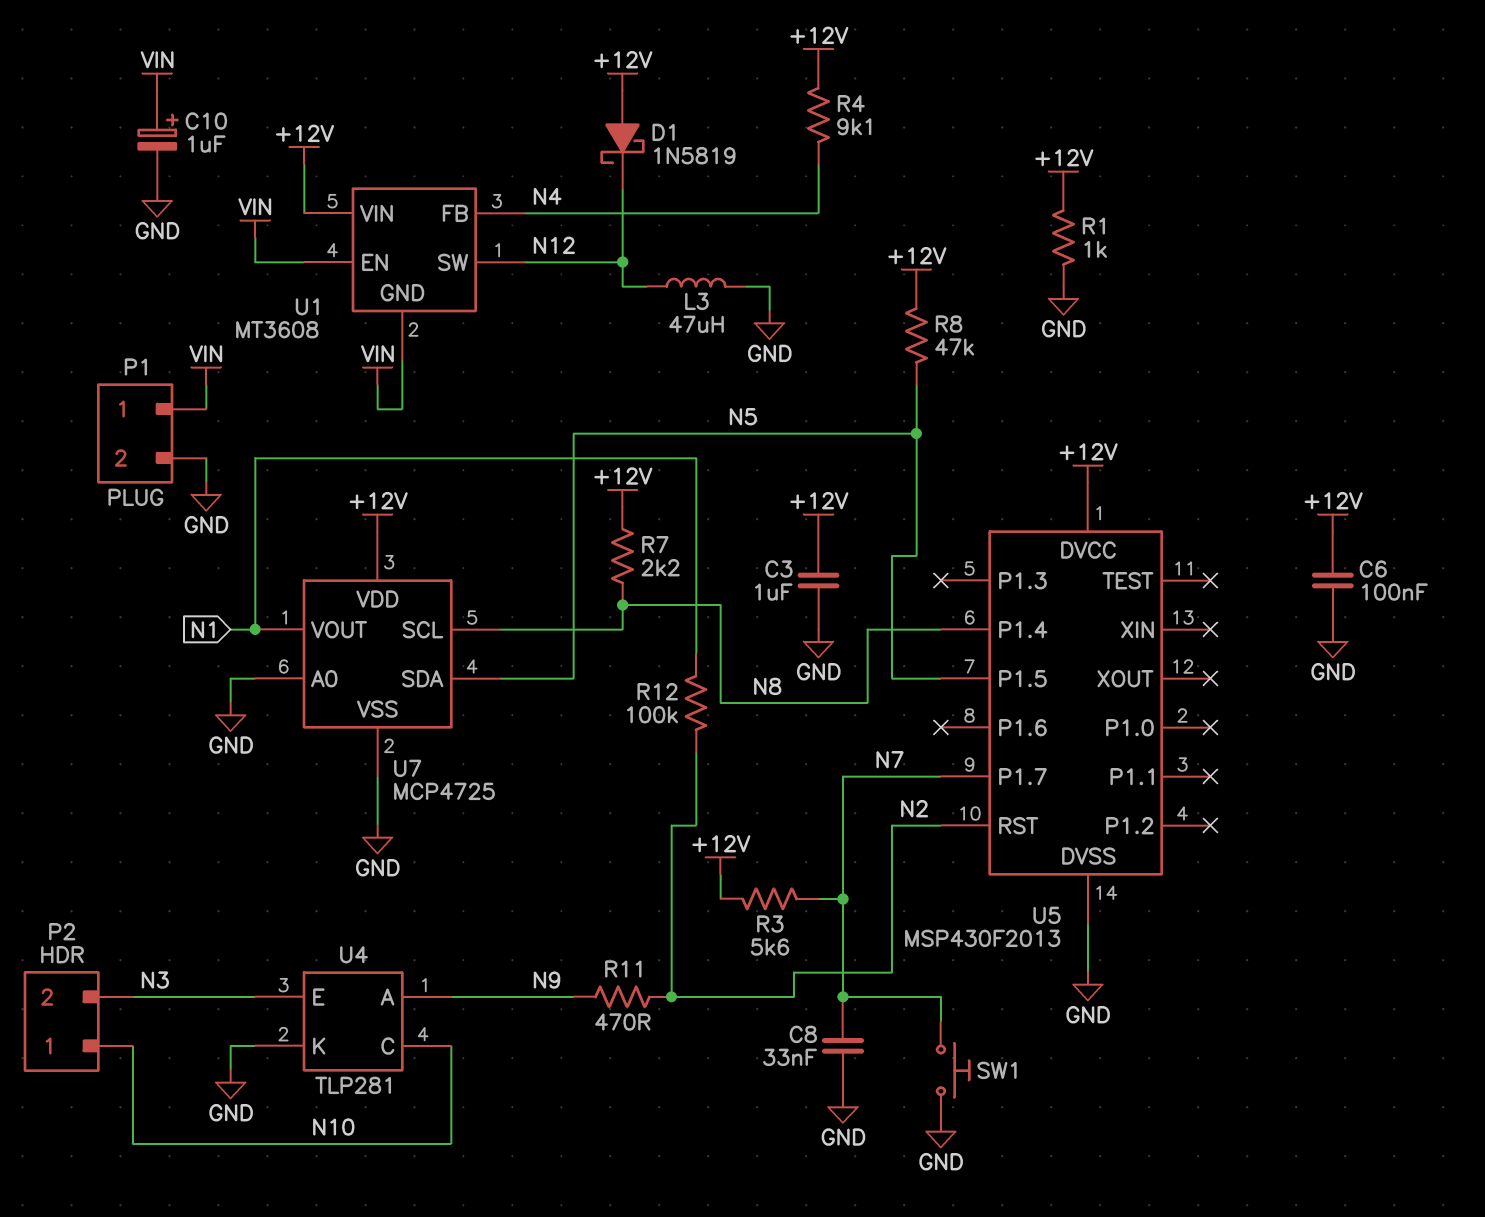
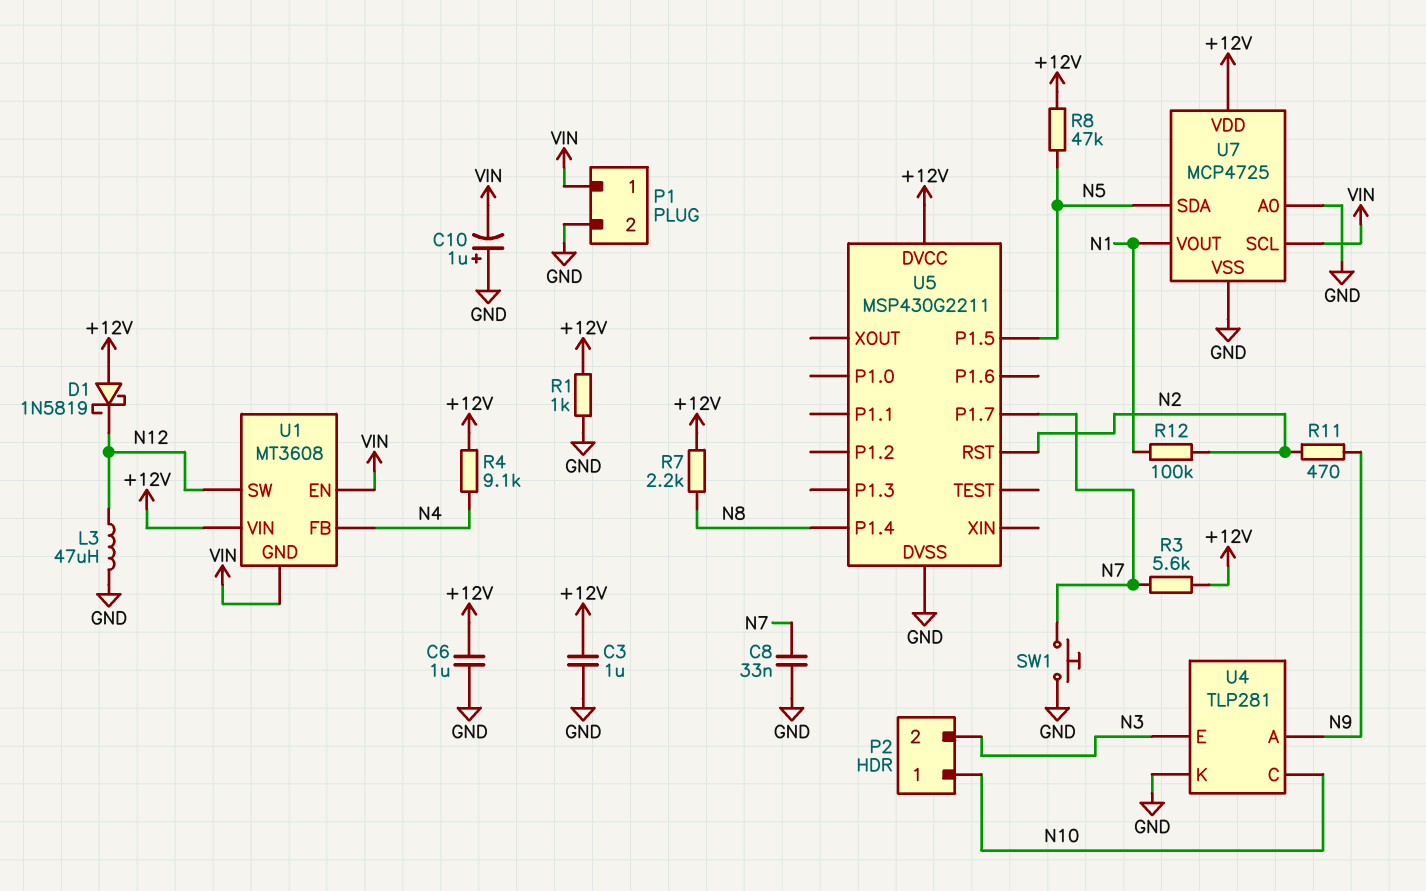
C6: 100nF (+12V, GND) -> 1uF (+12V, GND)
C10: 1uF (plus VIN, minus GND) -> 1uF (plus GND, minus VIN)
U5: MSP430F2013 -> MSP430G2211
U7 pin SCL: N8 -> VIN

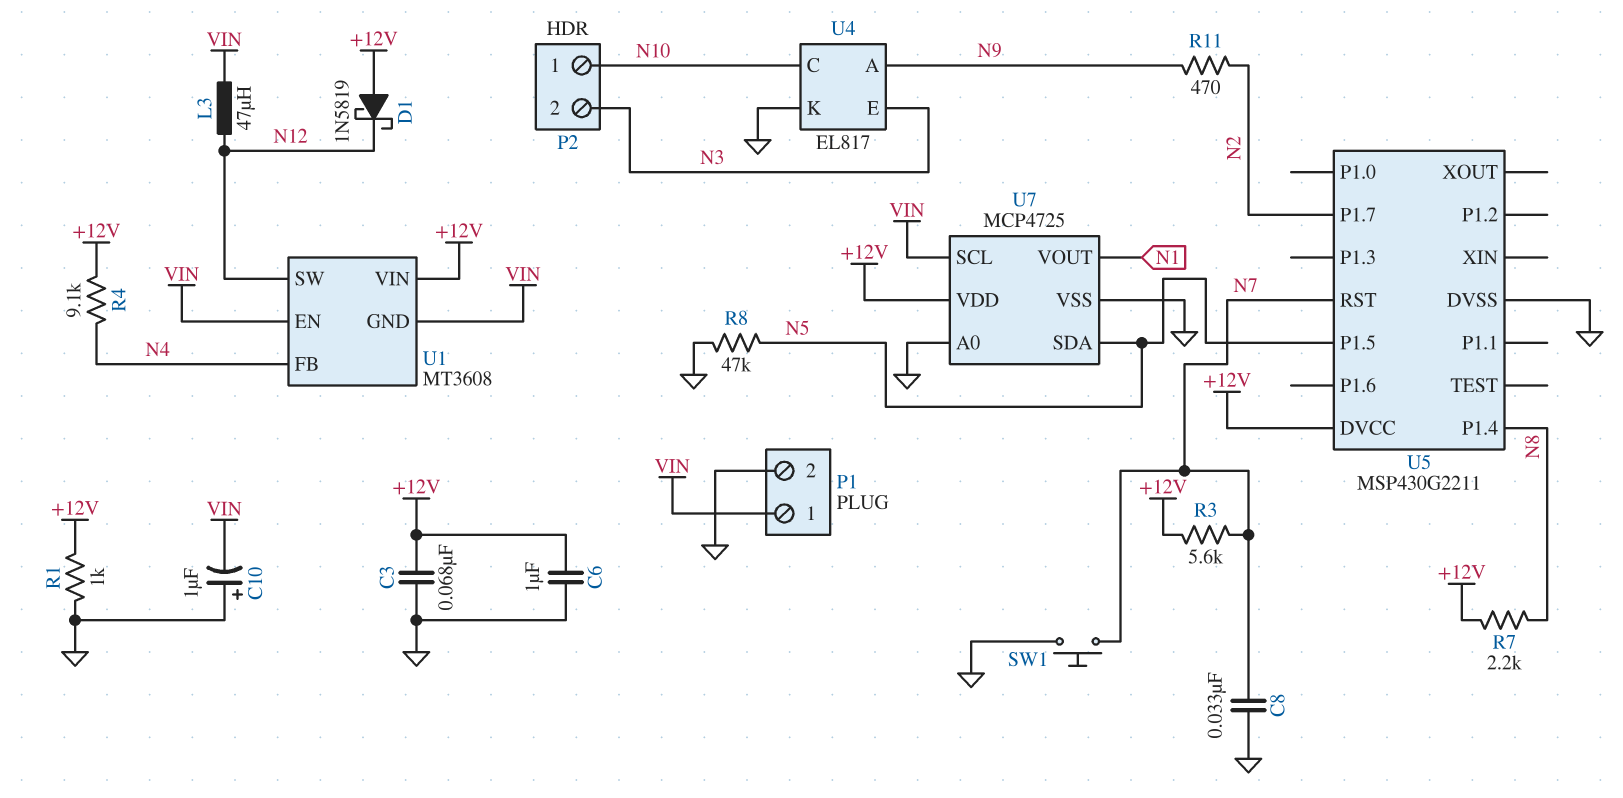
C3: 1uF (+12V, GND) -> 68nF (+12V, GND)
L3: 47uH (GND, N12) -> 47uH (N12, VIN)
R8: 47k (+12V, N5) -> 47k (GND, N5)
R12: 100k (N1, N2) -> none
U4: TLP281 -> EL817
U5 pin P1.7: N7 -> N2
U5 pin RST: N2 -> N7

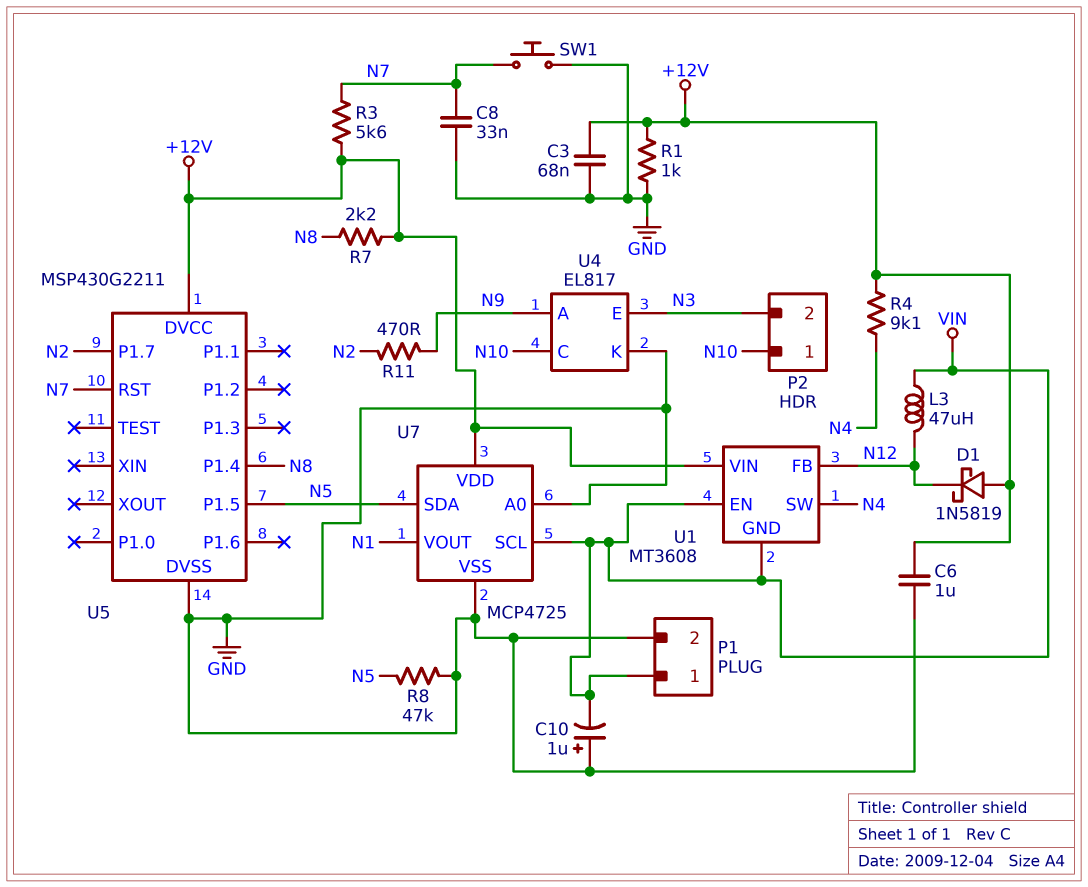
U1 pin FB: N4 -> N12
U1 pin SW: N12 -> N4

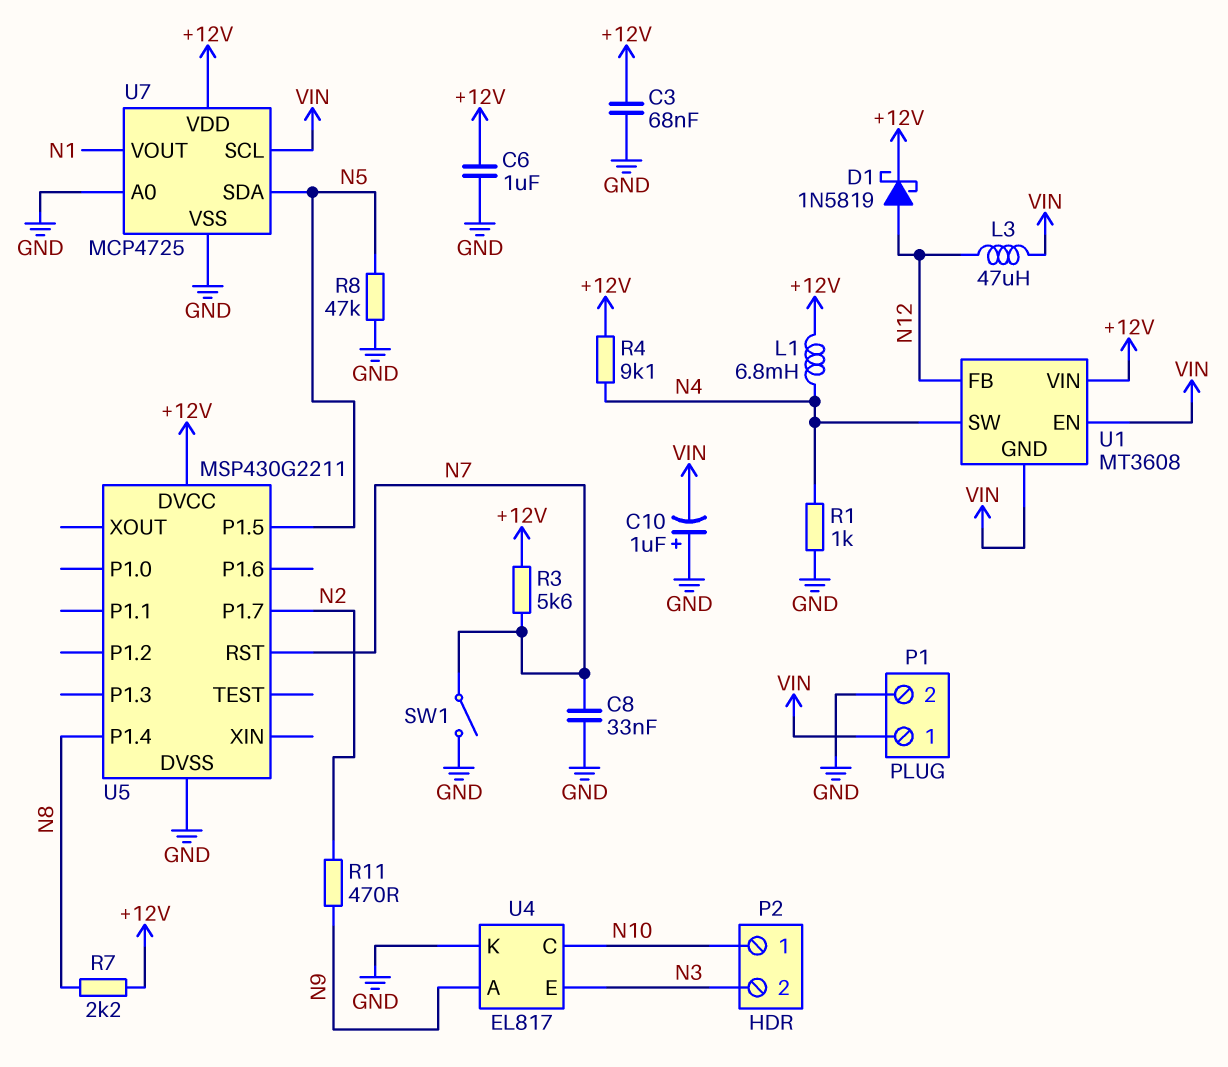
D1: schottky 1N5819 (A +12V, K N12) -> schottky 1N5819 (A N12, K +12V)
L1: none -> 6.8mH (+12V, N4)
R1: 1k (+12V, GND) -> 1k (GND, N4)
SW1: button (GND, N7) -> switch (GND, N7)

